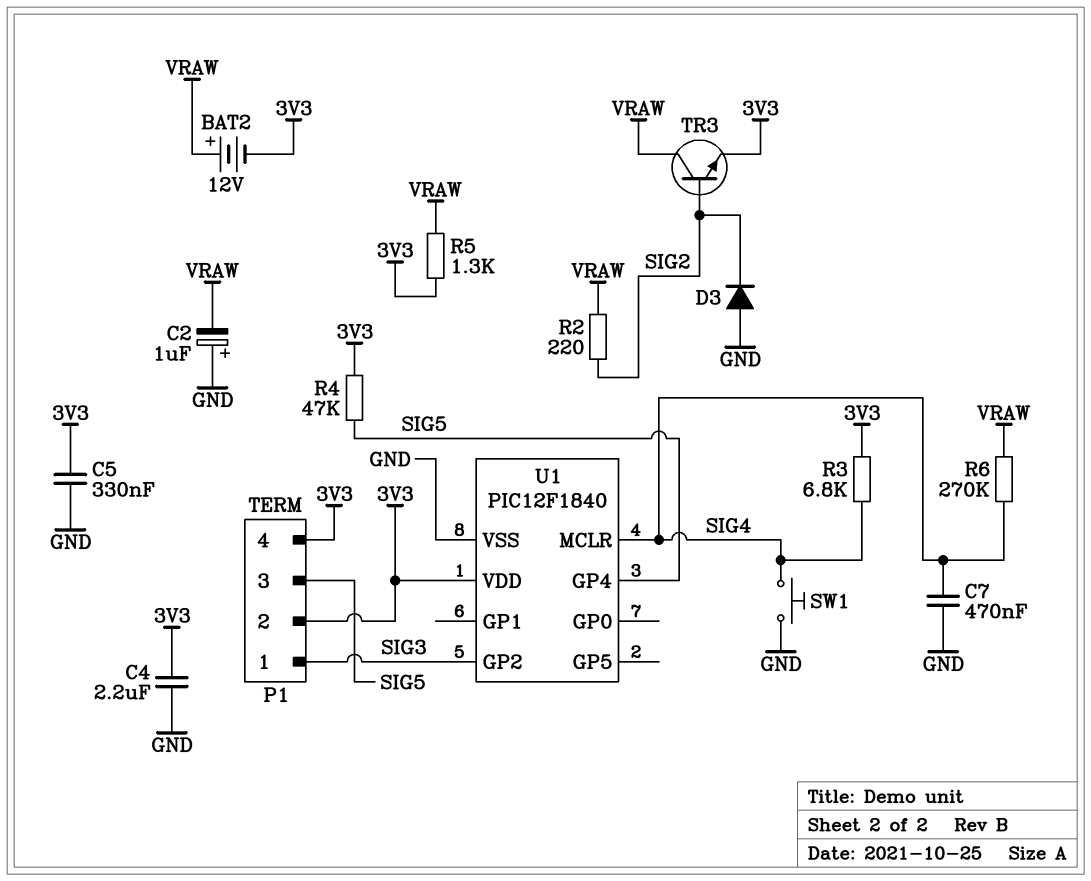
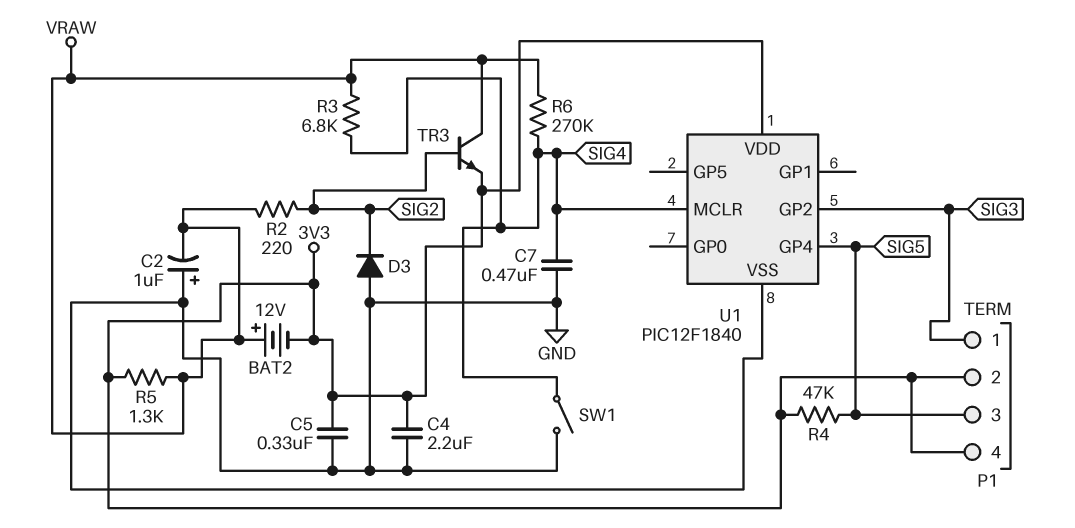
R3: 6.8k (3V3, SIG4) -> 6.8k (SIG4, VRAW)
SW1: button (GND, SIG4) -> switch (GND, SIG4)

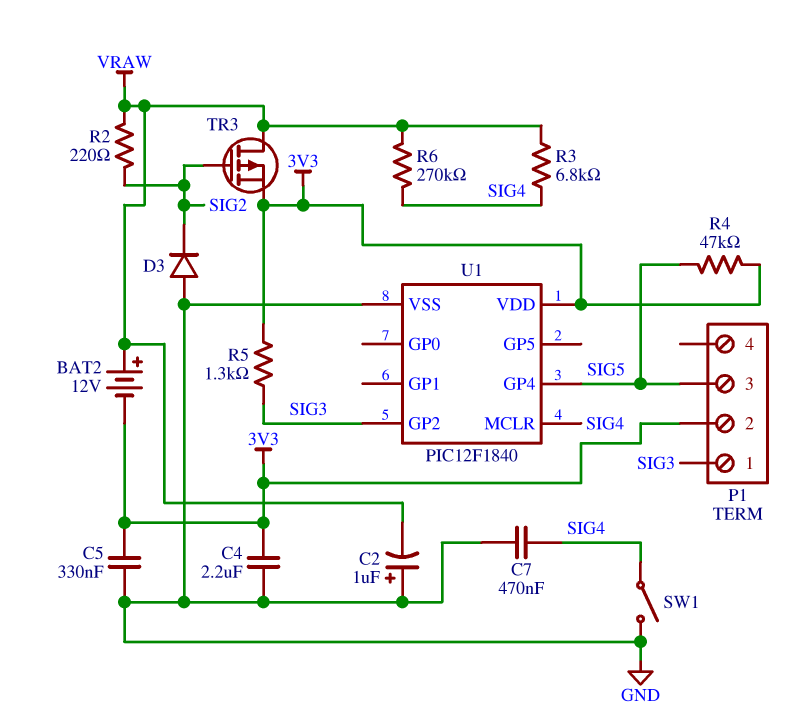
P1 pin 4: 3V3 -> none
R5: 1.3k (3V3, VRAW) -> 1.3k (3V3, SIG3)
TR3: NPN (B SIG2, C VRAW, E 3V3) -> PMOS (G SIG2, D VRAW, S 3V3)

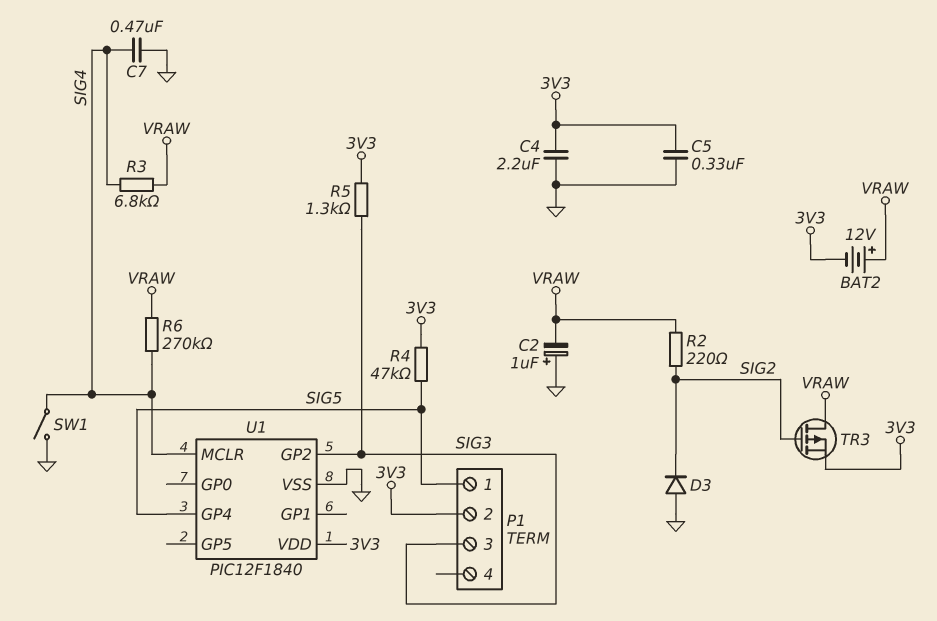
P1 pin 1: SIG3 -> SIG5
P1 pin 3: SIG5 -> SIG3

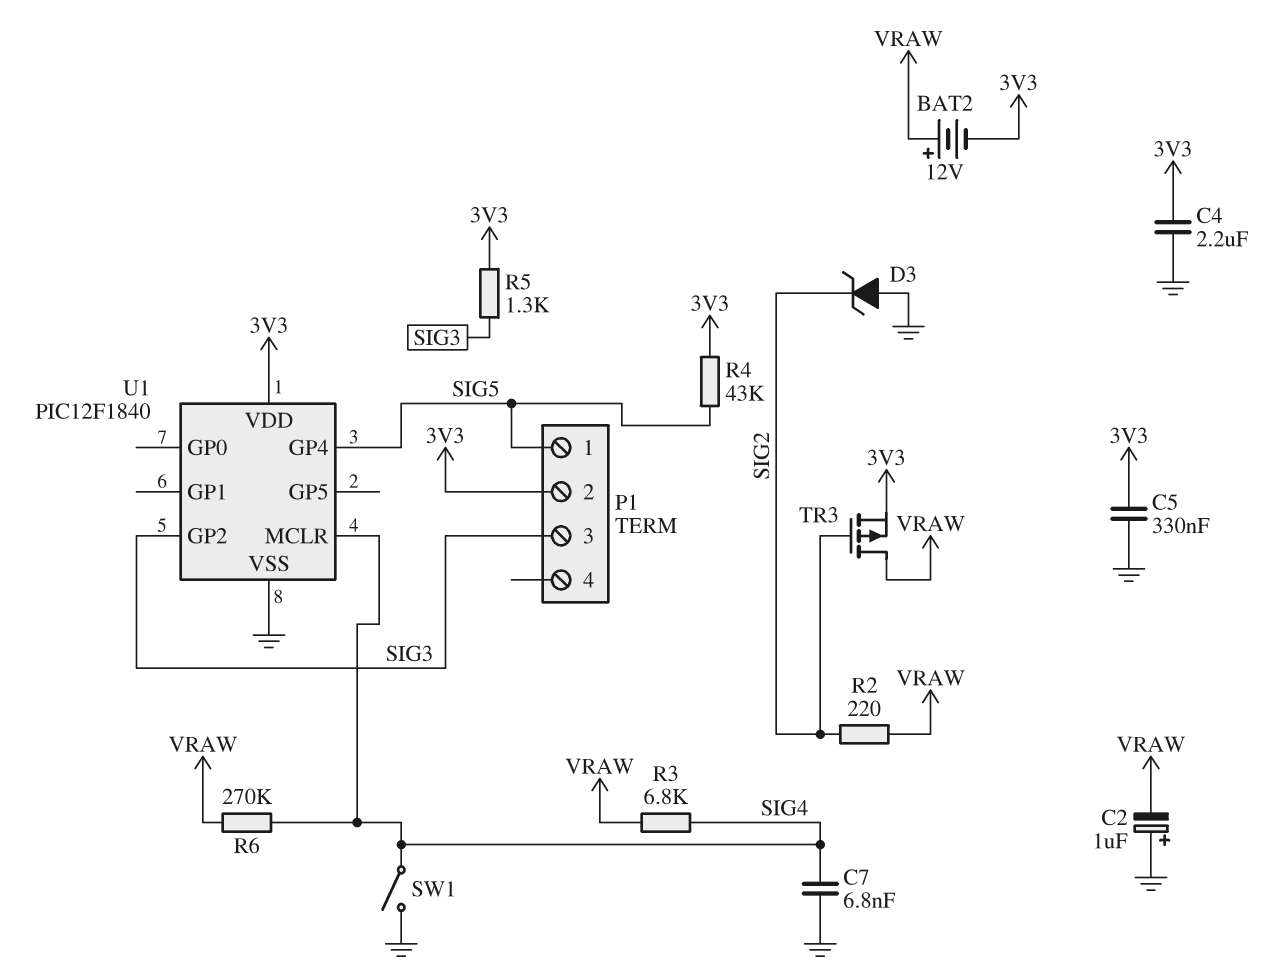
C7: 470nF (GND, SIG4) -> 6.8nF (GND, SIG4)
D3: diode (A GND, K SIG2) -> zener (A GND, K SIG2)
R4: 47k (3V3, SIG5) -> 43k (3V3, SIG5)

